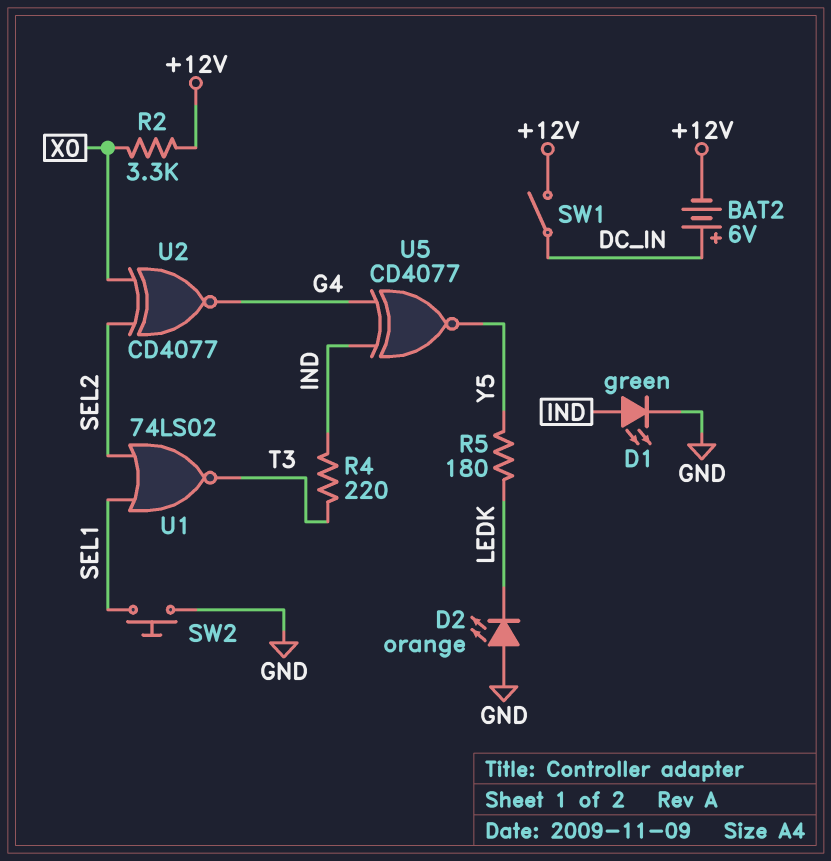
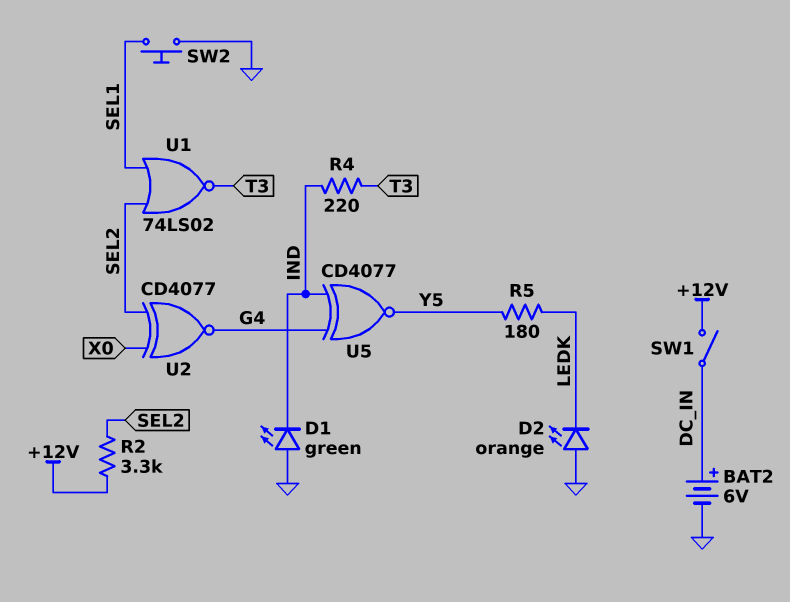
BAT2: 6V (plus DC_IN, minus +12V) -> 6V (plus DC_IN, minus GND)
D1: LED green (A IND, K GND) -> LED green (A GND, K IND)
R2: 3.3k (+12V, X0) -> 3.3k (+12V, SEL2)

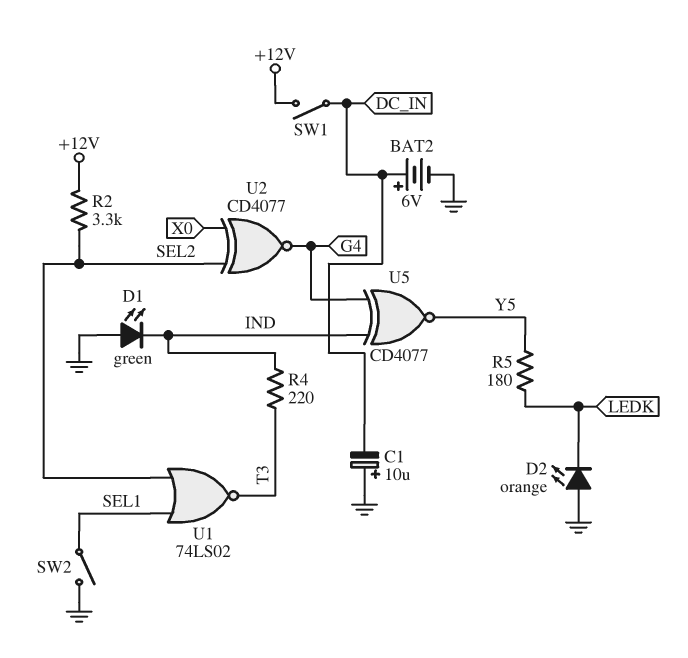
C1: none -> 10uF (plus GND, minus DC_IN)
SW2: button (GND, SEL1) -> switch (GND, SEL1)

